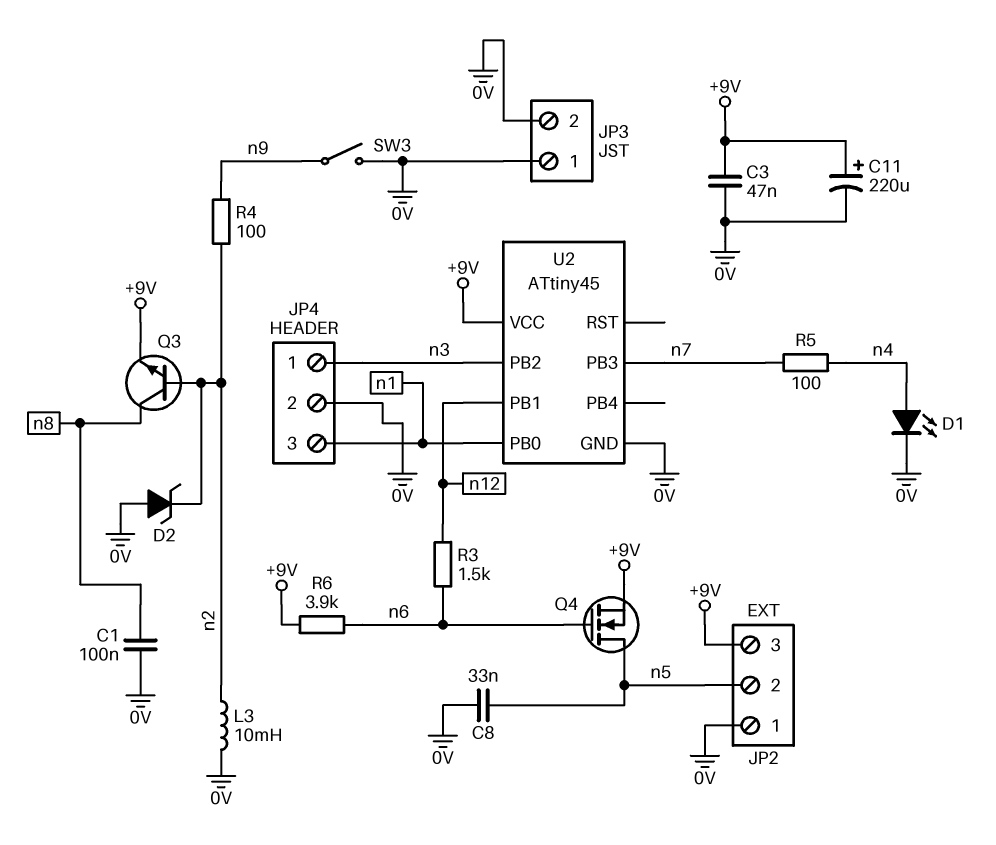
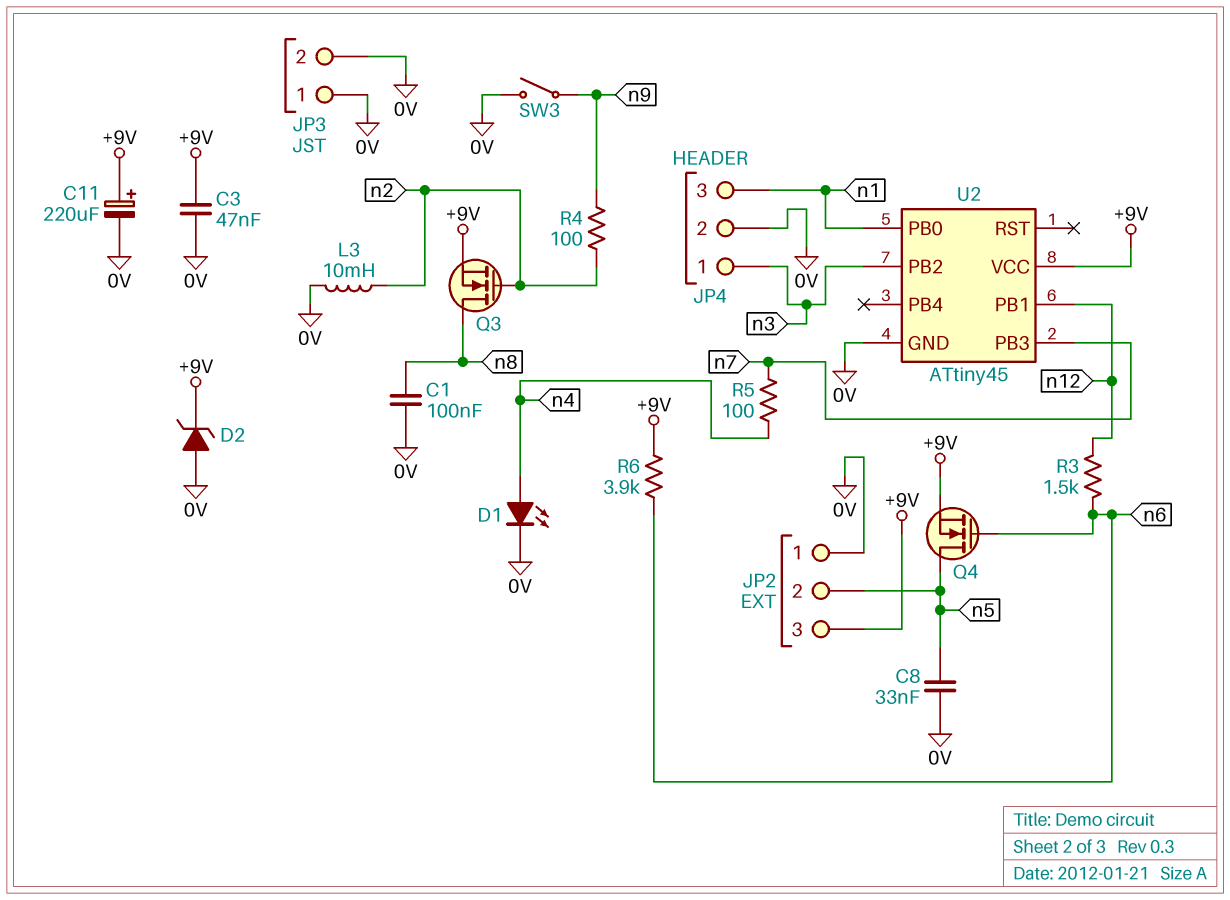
D2: zener (A 0V, K n2) -> zener (A 0V, K +9V)
Q3: NPN (B n2, C n8, E +9V) -> NMOS (G n2, D n8, S +9V)

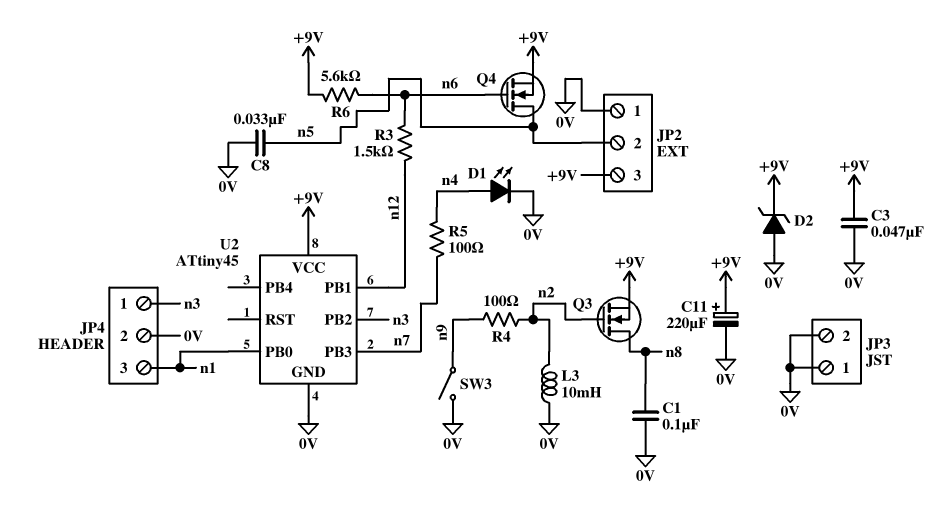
R6: 3.9k (+9V, n6) -> 5.6k (+9V, n6)

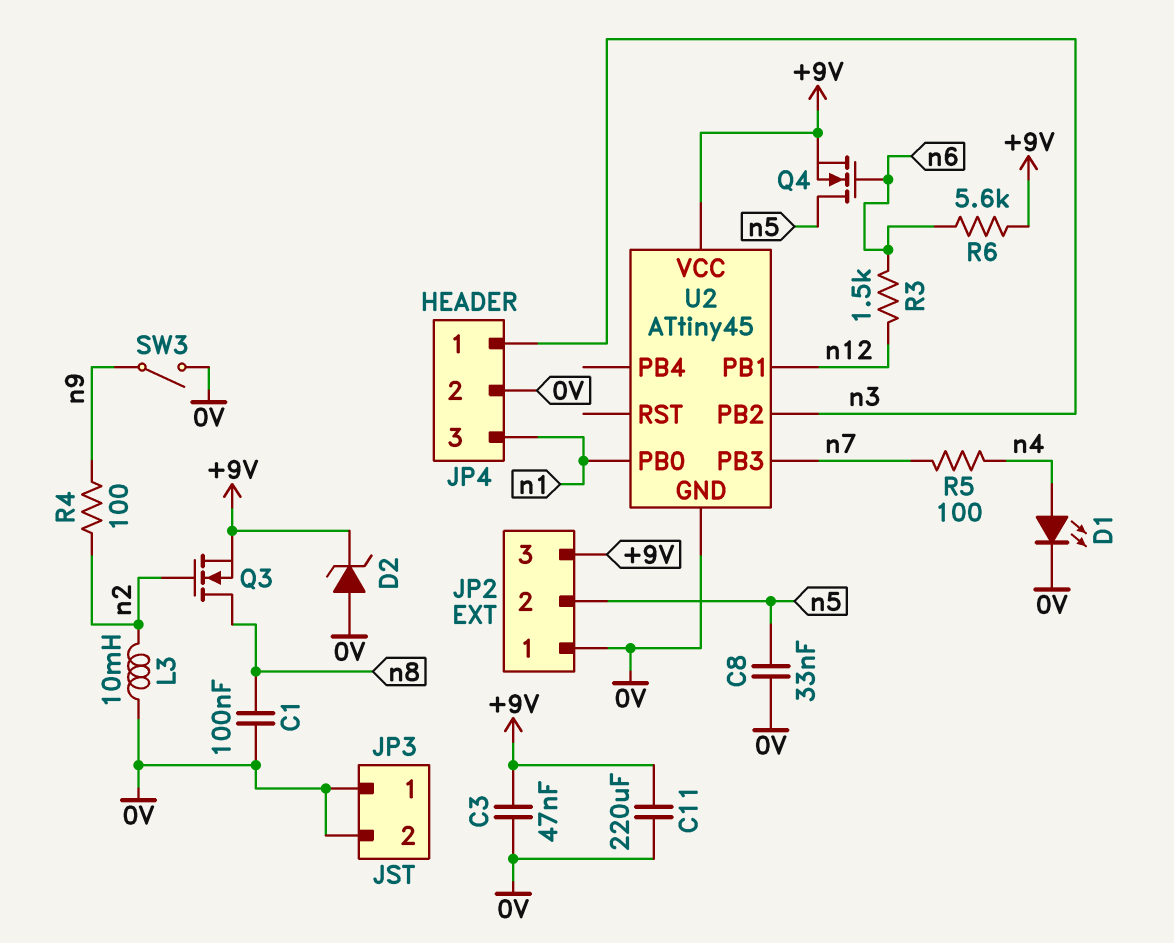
C11: 220uF (plus +9V, minus 0V) -> 220uF (+9V, 0V)

